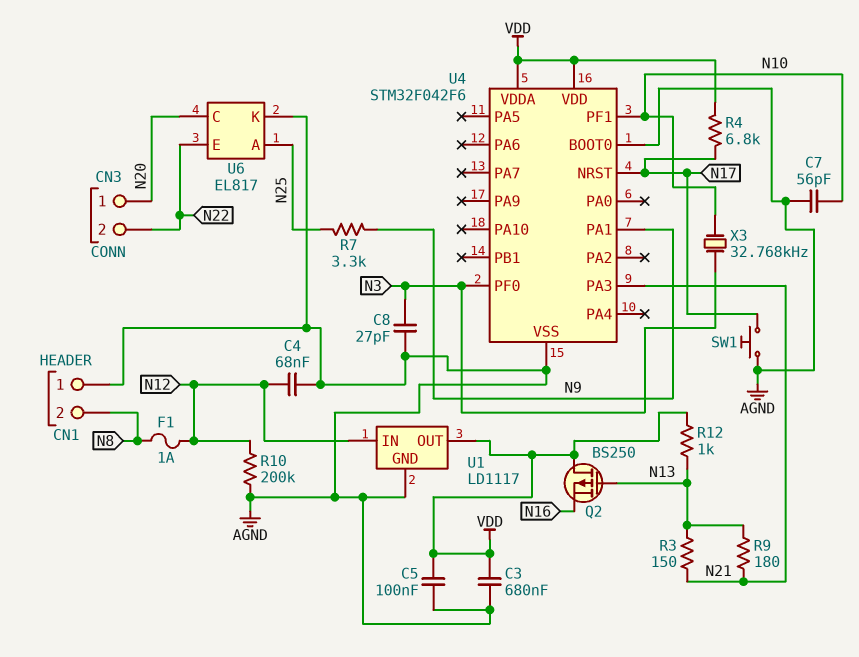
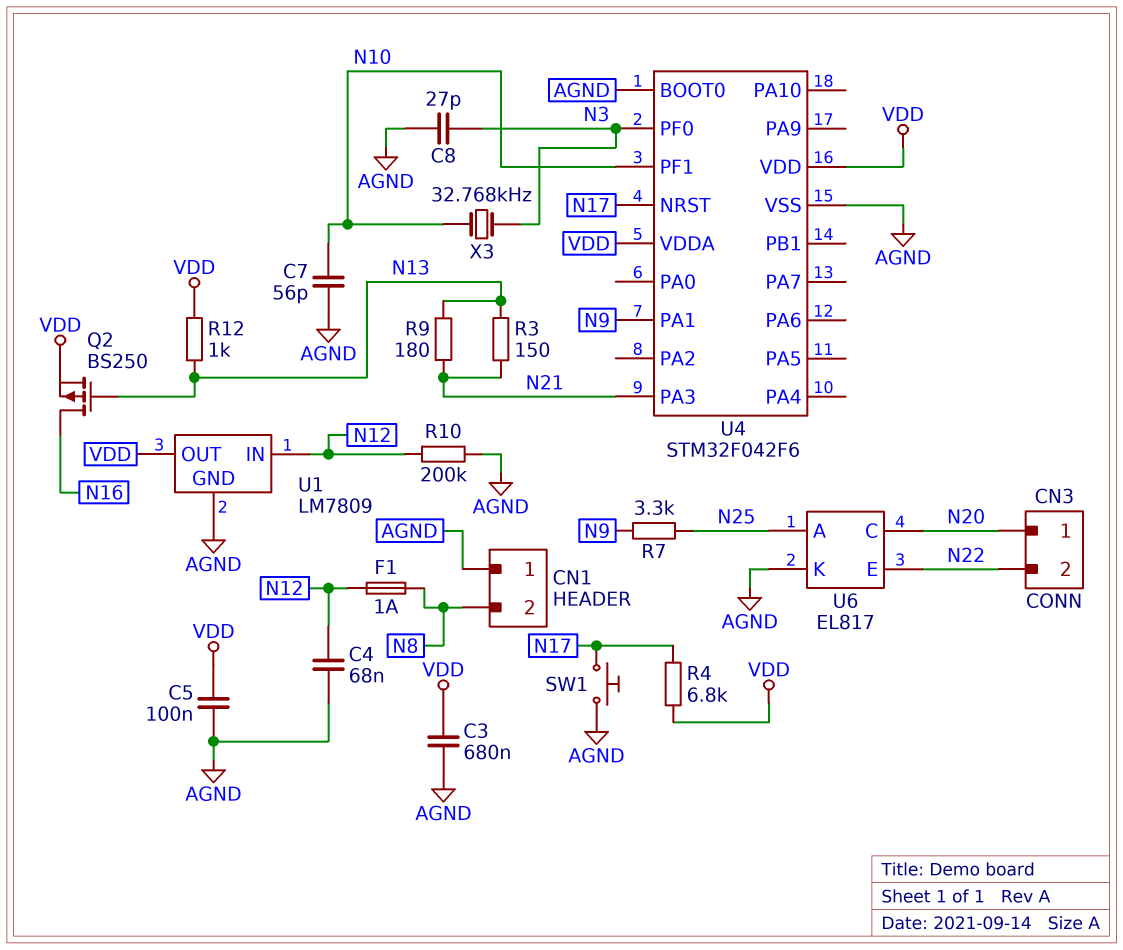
Q2: PMOS BS250 (G N13, D VDD, S N16) -> PMOS BS250 (G N13, D N16, S VDD)
U1: LD1117 -> LM7809

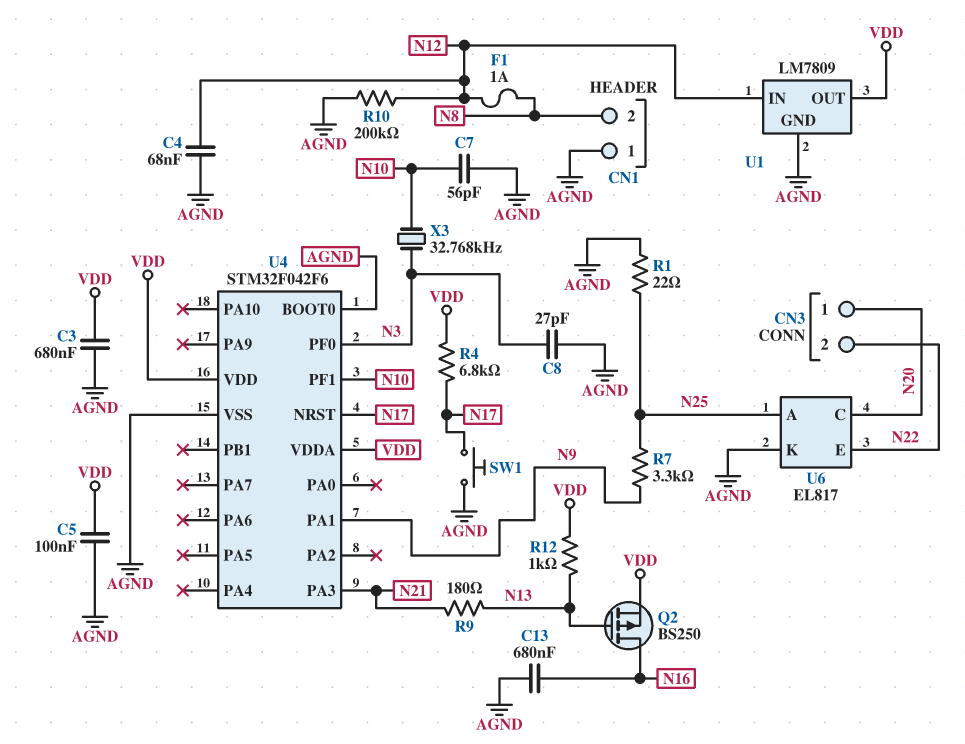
C13: none -> 680nF (AGND, N16)
R1: none -> 22 (AGND, N25)
R3: 150 (N13, N21) -> none

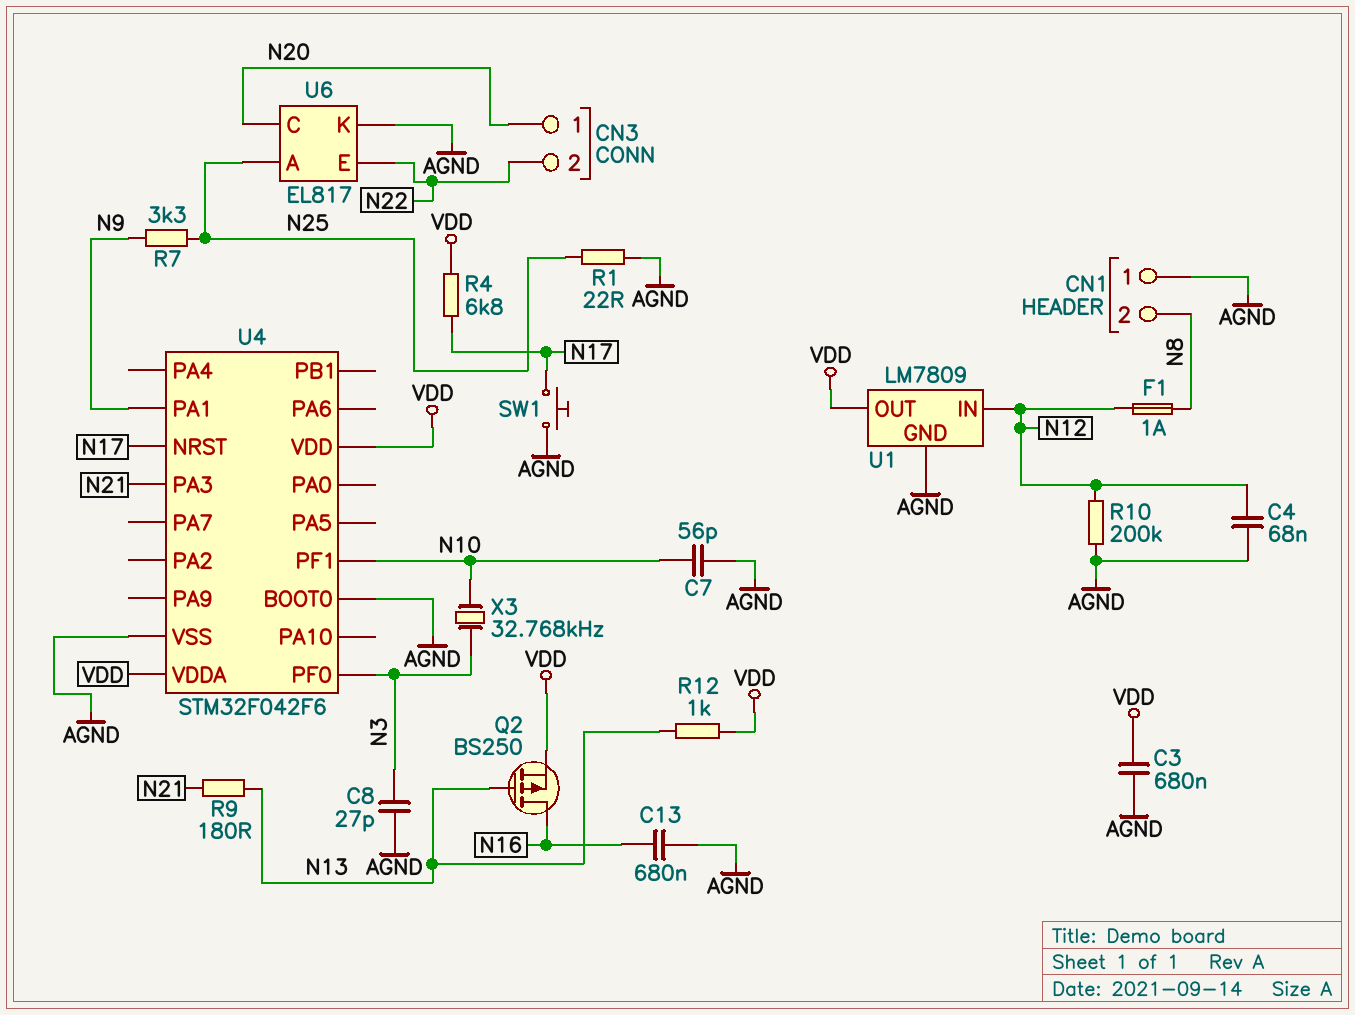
C5: 100nF (AGND, VDD) -> none

